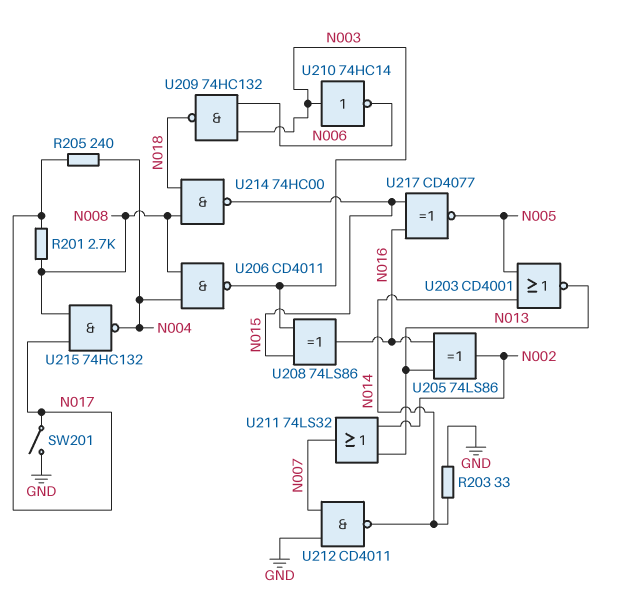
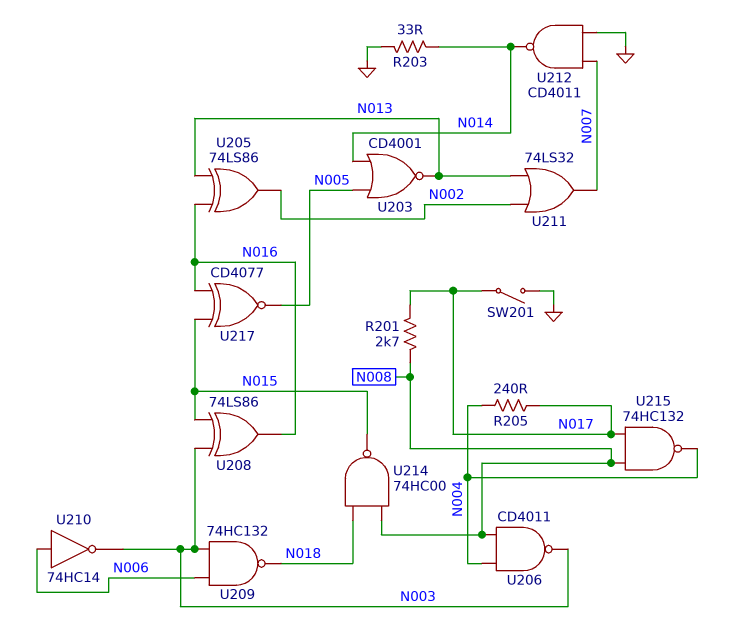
U210: NOT 74HC14 (in N003, out N006) -> NOT 74HC14 (in N006, out N003)

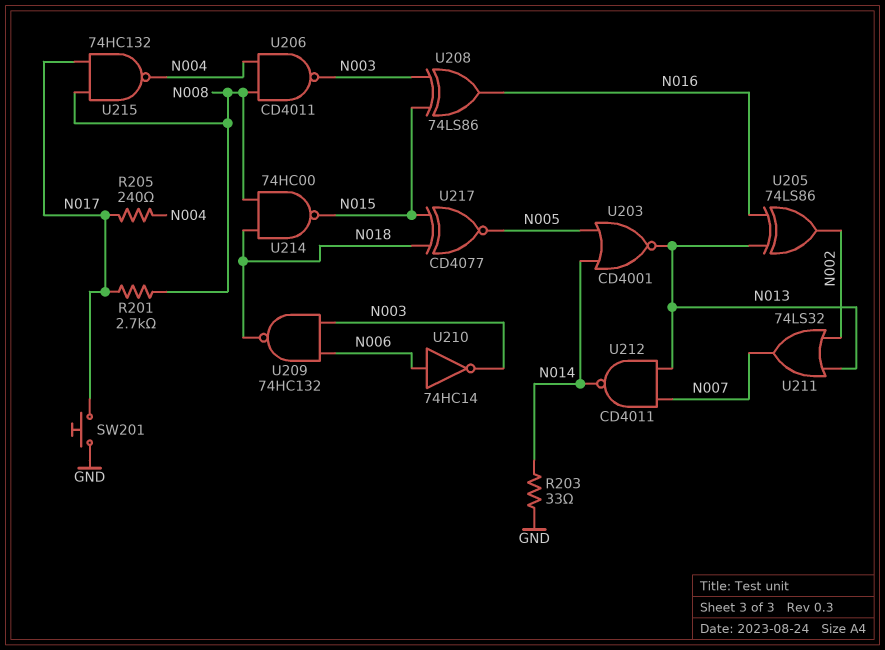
SW201: switch (GND, N017) -> button (GND, N017)
U212: NAND CD4011 (in GND, in N007, out N014) -> NAND CD4011 (in N007, in N013, out N014)
U217: XNOR CD4077 (in N015, in N016, out N005) -> XNOR CD4077 (in N015, in N018, out N005)

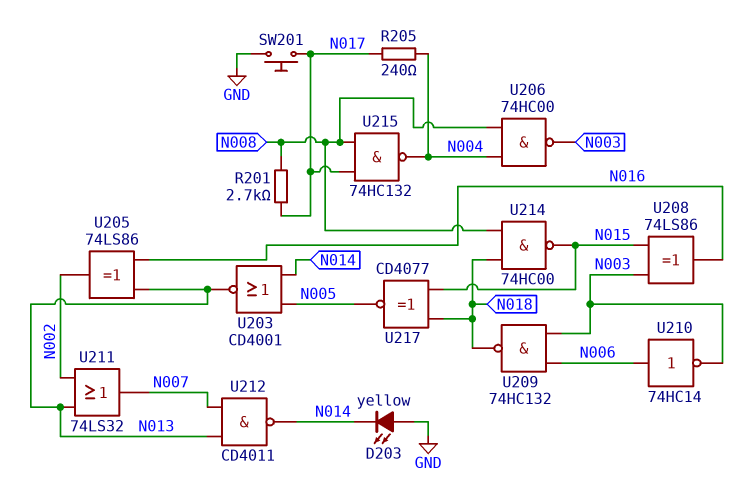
D203: none -> LED yellow (A GND, K N014)
R203: 33 (GND, N014) -> none
U206: NAND CD4011 (in N004, in N008, out N003) -> NAND 74HC00 (in N004, in N008, out N003)

